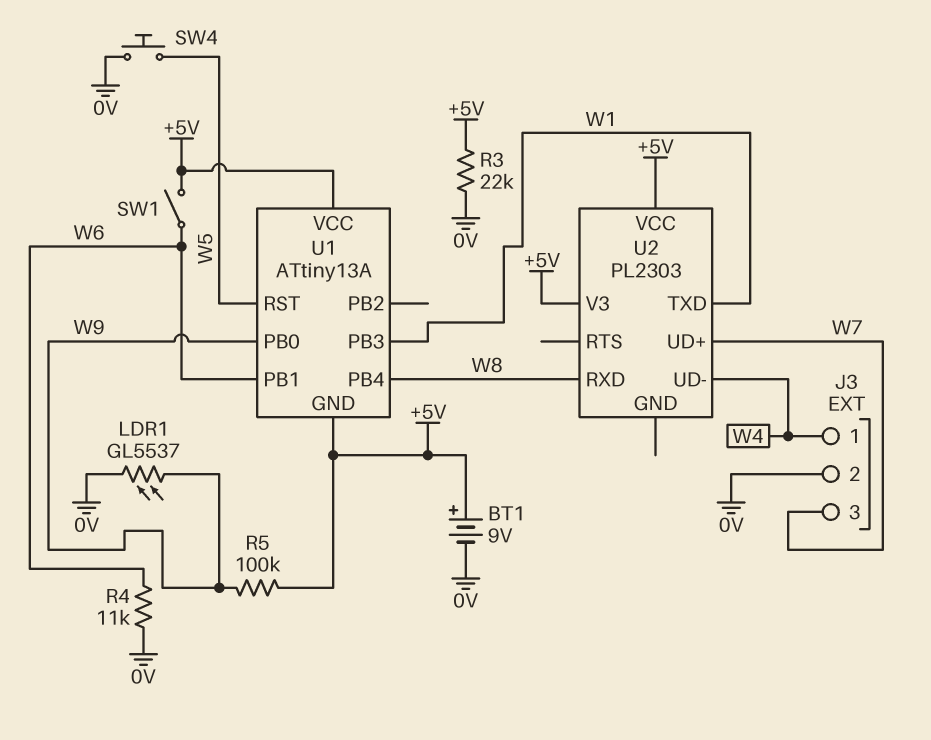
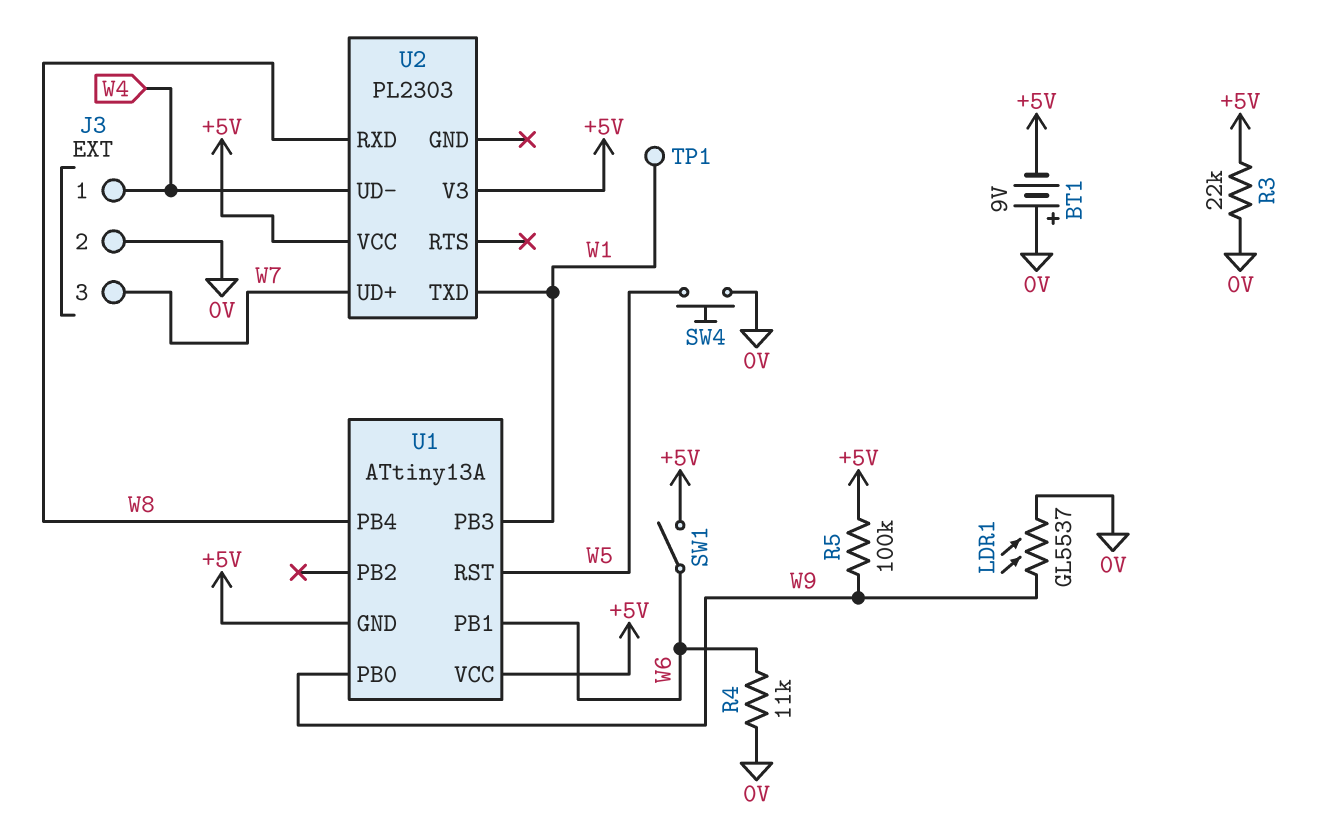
BT1: 9V (plus +5V, minus 0V) -> 9V (plus 0V, minus +5V)
TP1: none -> test point (W1)

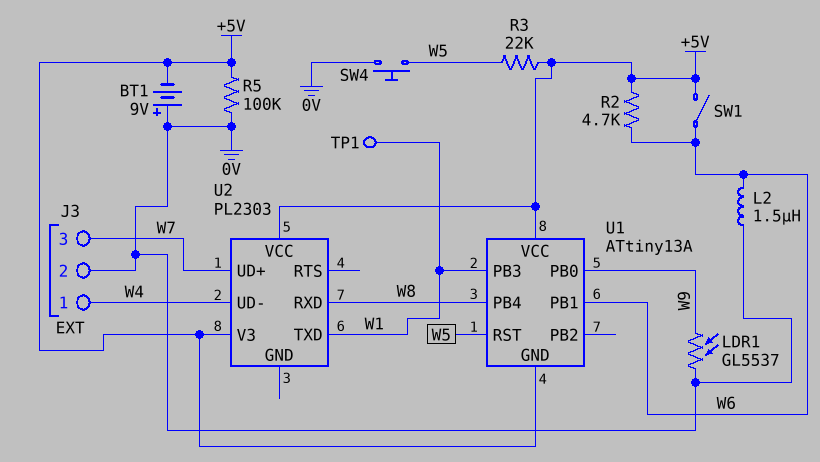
L2: none -> 1.5uH (0V, W6)
R2: none -> 4.7k (+5V, W6)
R3: 22k (+5V, 0V) -> 22k (+5V, W5)
R4: 11k (0V, W6) -> none
R5: 100k (+5V, W9) -> 100k (+5V, 0V)

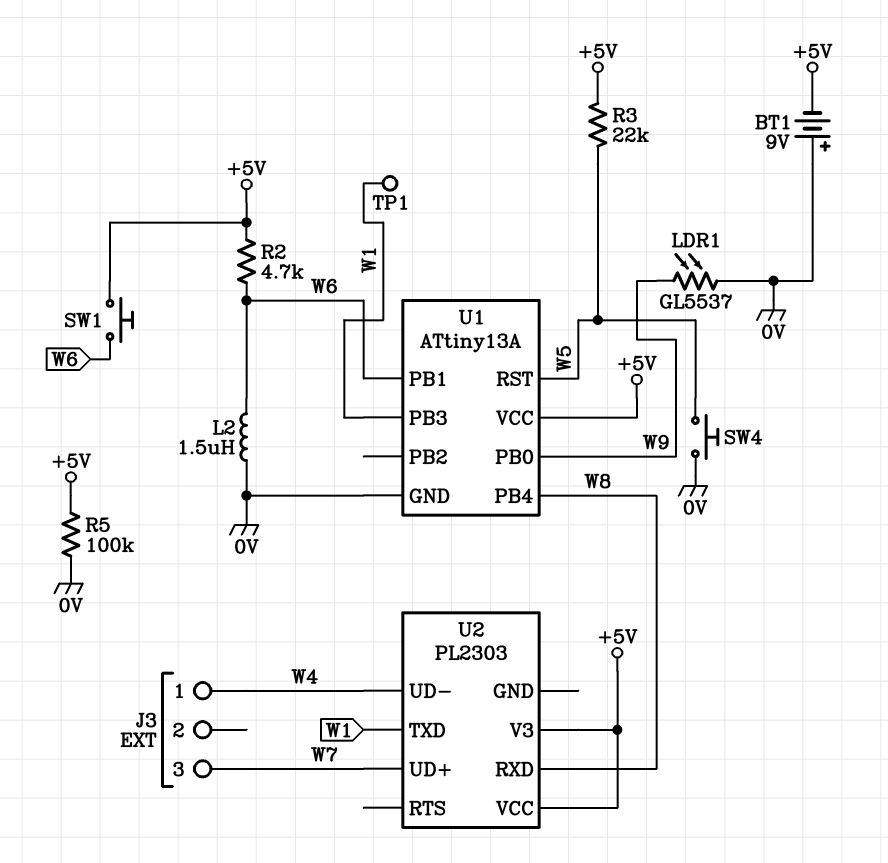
J3 pin 2: 0V -> none
SW1: switch (+5V, W6) -> button (+5V, W6)
U1 pin GND: +5V -> 0V

